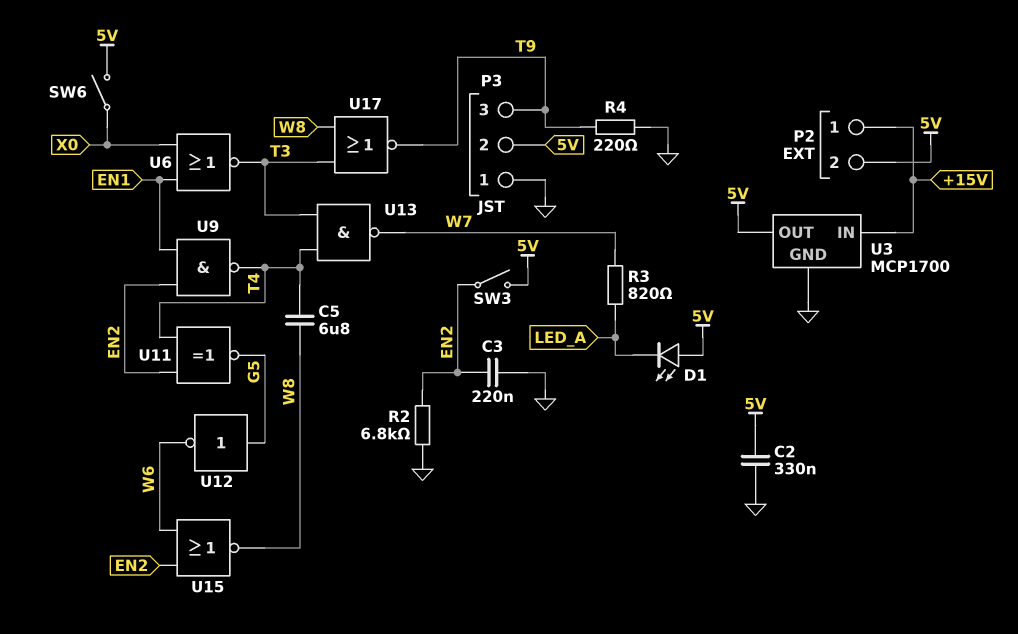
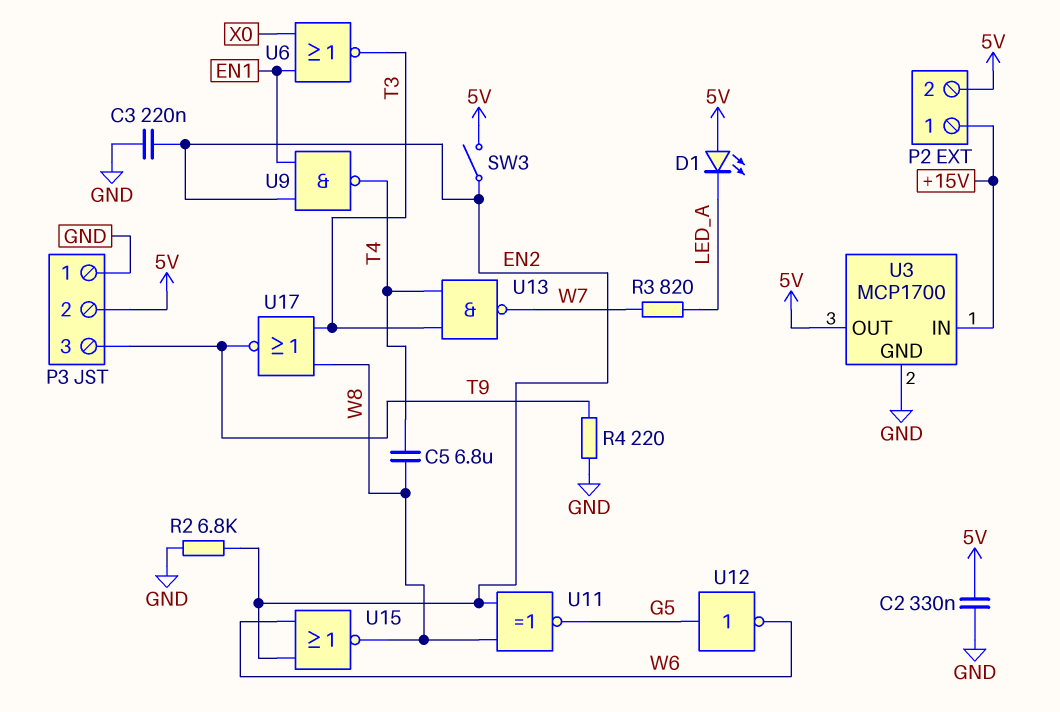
SW6: switch (5V, X0) -> none
U11: XNOR (in EN2, in T4, out G5) -> XNOR (in EN2, in W8, out G5)

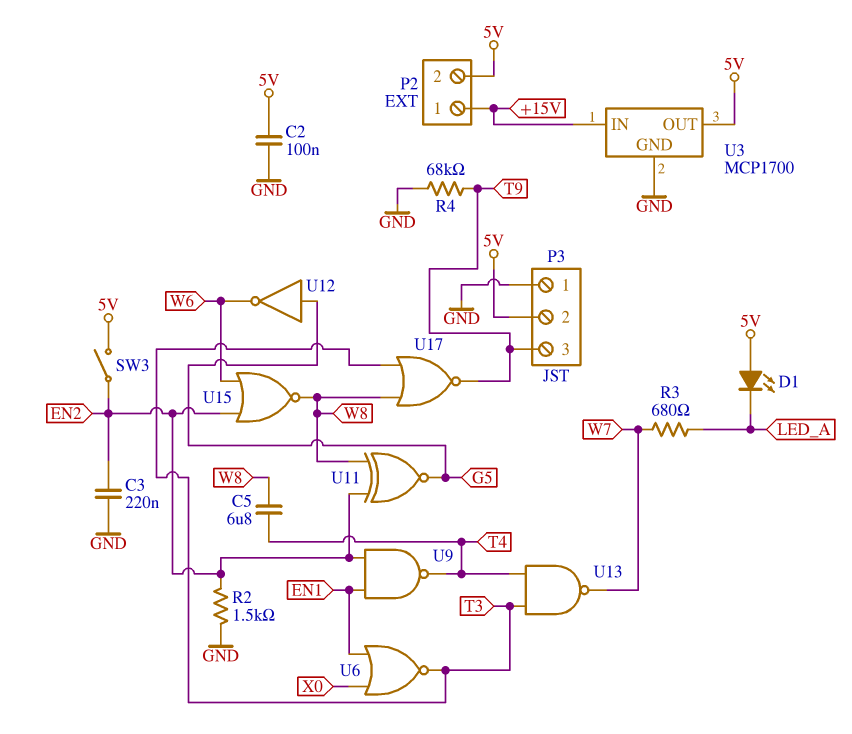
C2: 330nF (5V, GND) -> 100nF (5V, GND)
R2: 6.8k (EN2, GND) -> 1.5k (EN2, GND)
R3: 820 (LED_A, W7) -> 680 (LED_A, W7)
R4: 220 (GND, T9) -> 68k (GND, T9)

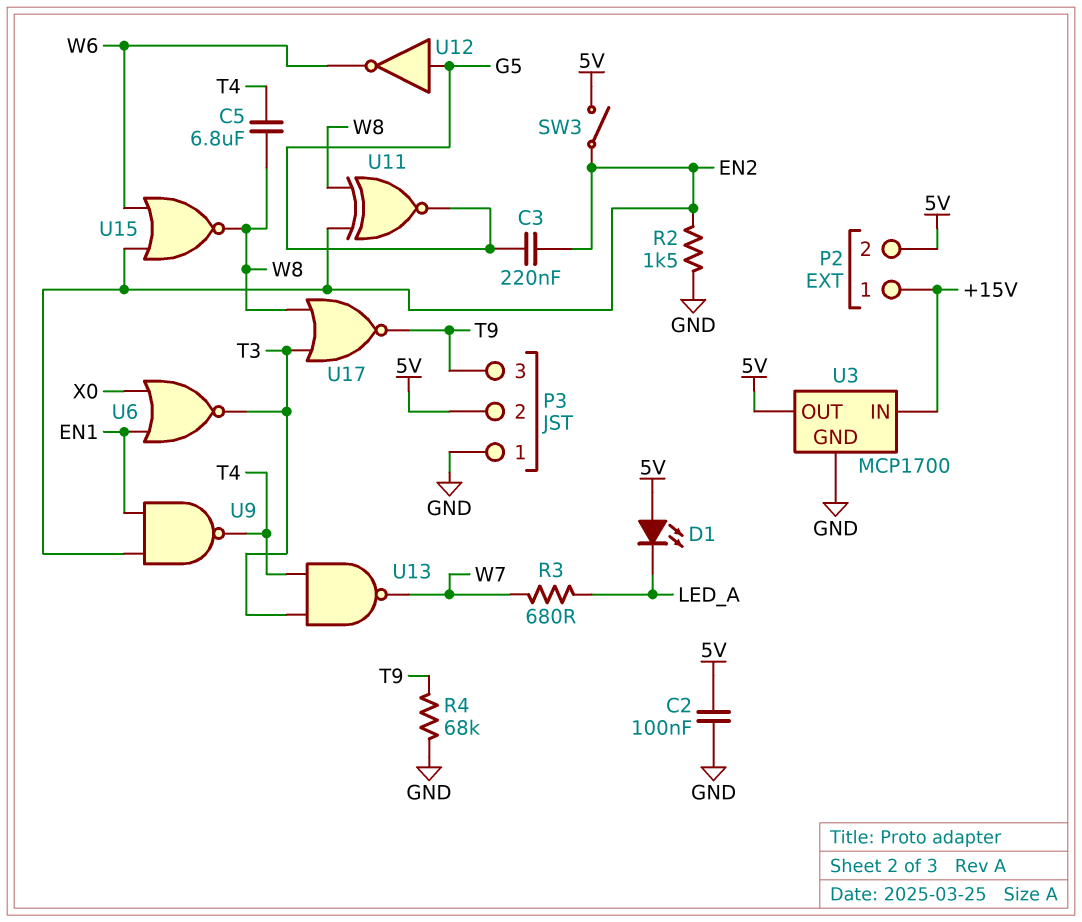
C3: 220nF (EN2, GND) -> 220nF (EN2, G5)

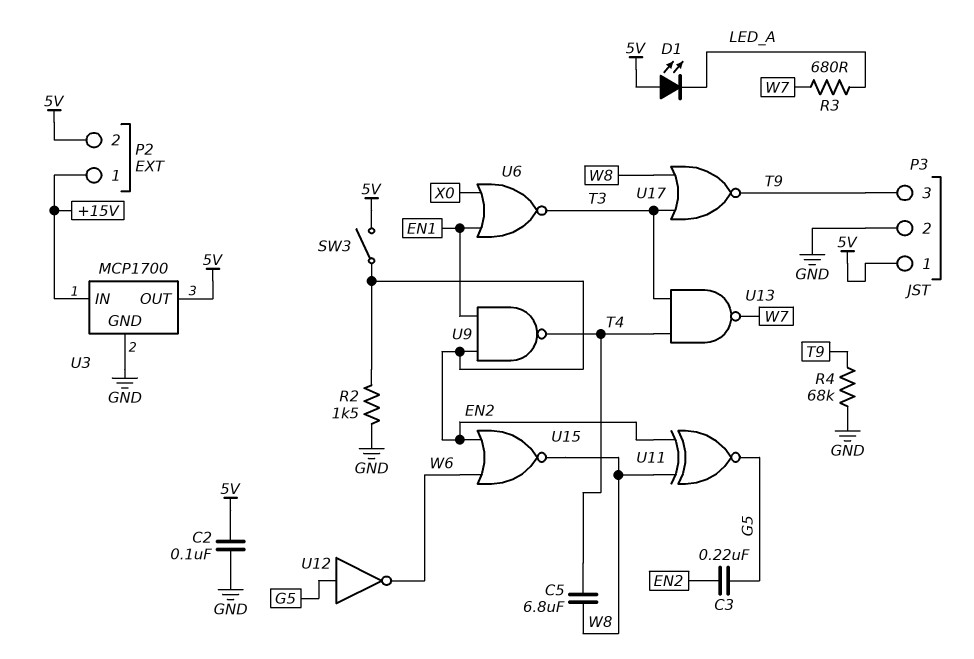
P3 pin 1: GND -> 5V
P3 pin 2: 5V -> GND

